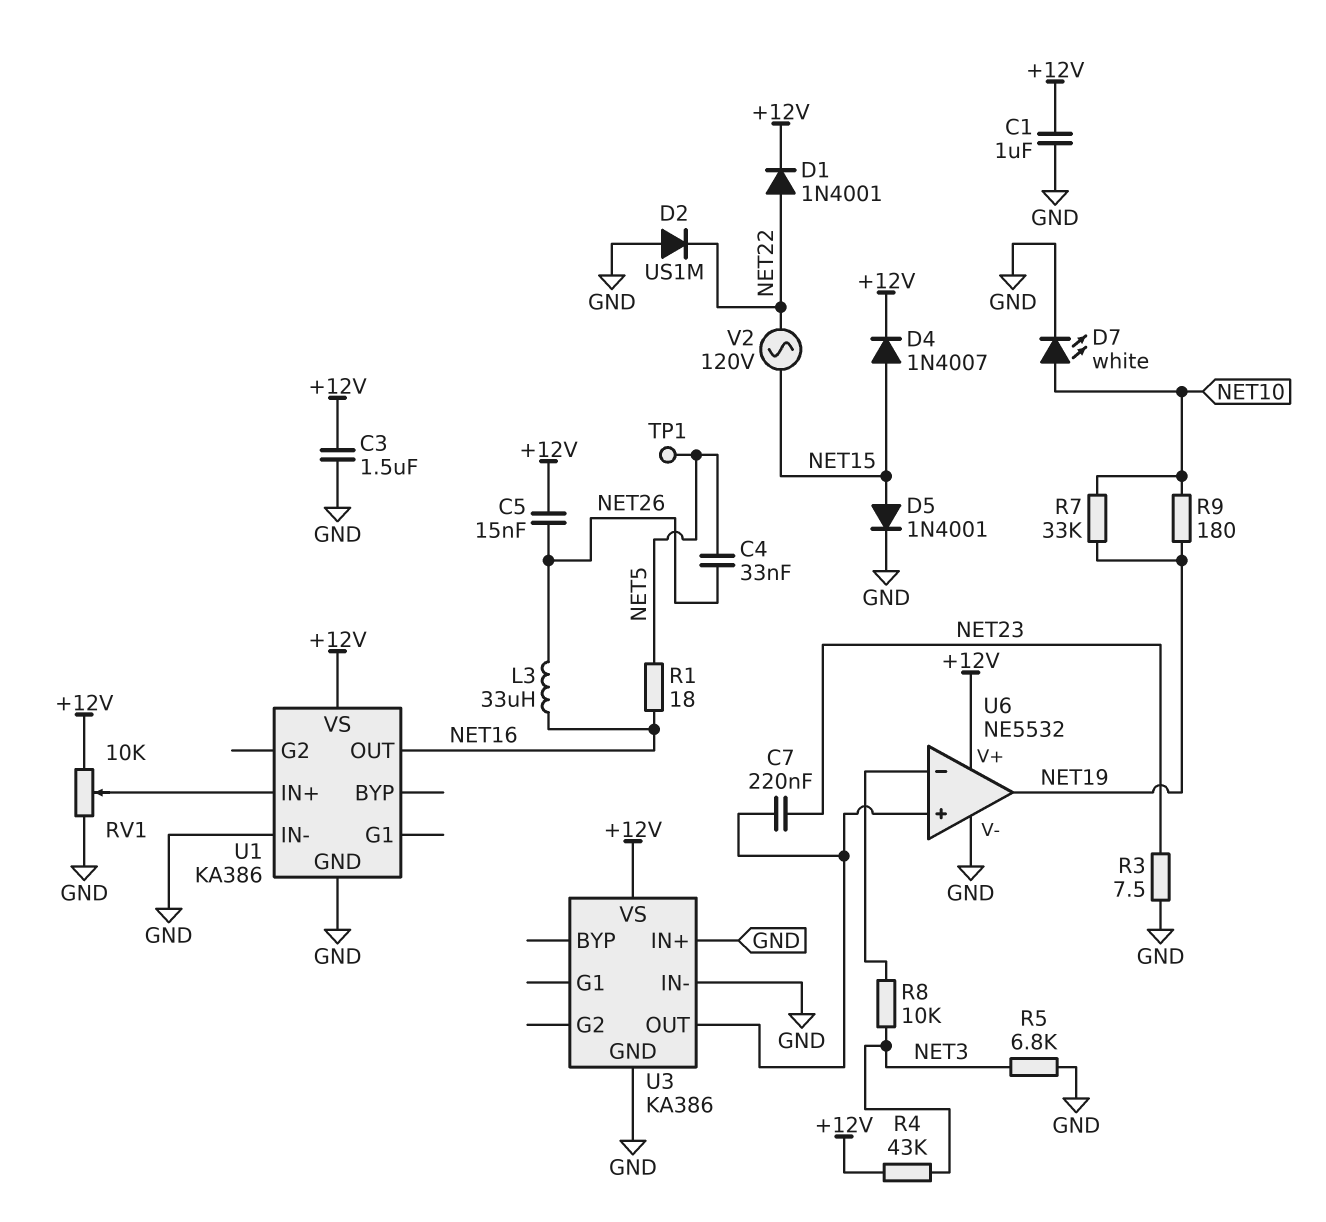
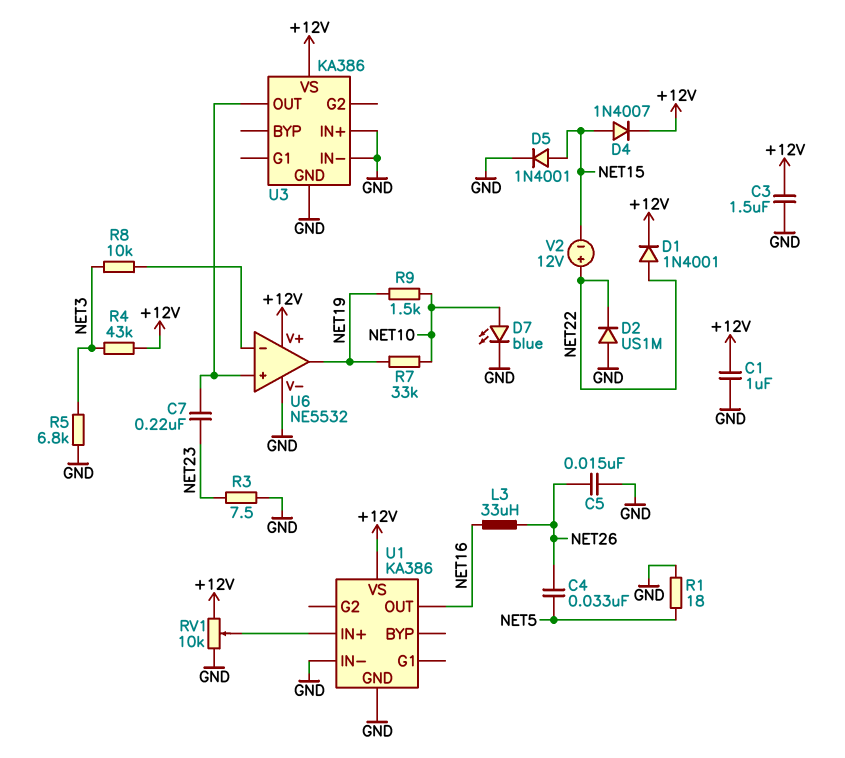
C5: 15nF (+12V, NET26) -> 15nF (GND, NET26)
D7: LED white (A NET10, K GND) -> LED blue (A NET10, K GND)
R1: 18 (NET5, NET16) -> 18 (GND, NET5)
R9: 180 (NET10, NET19) -> 1.5k (NET10, NET19)
TP1: test point (NET5) -> none
V2: AC 120V (NET15, NET22) -> 12V (plus NET22, minus NET15)

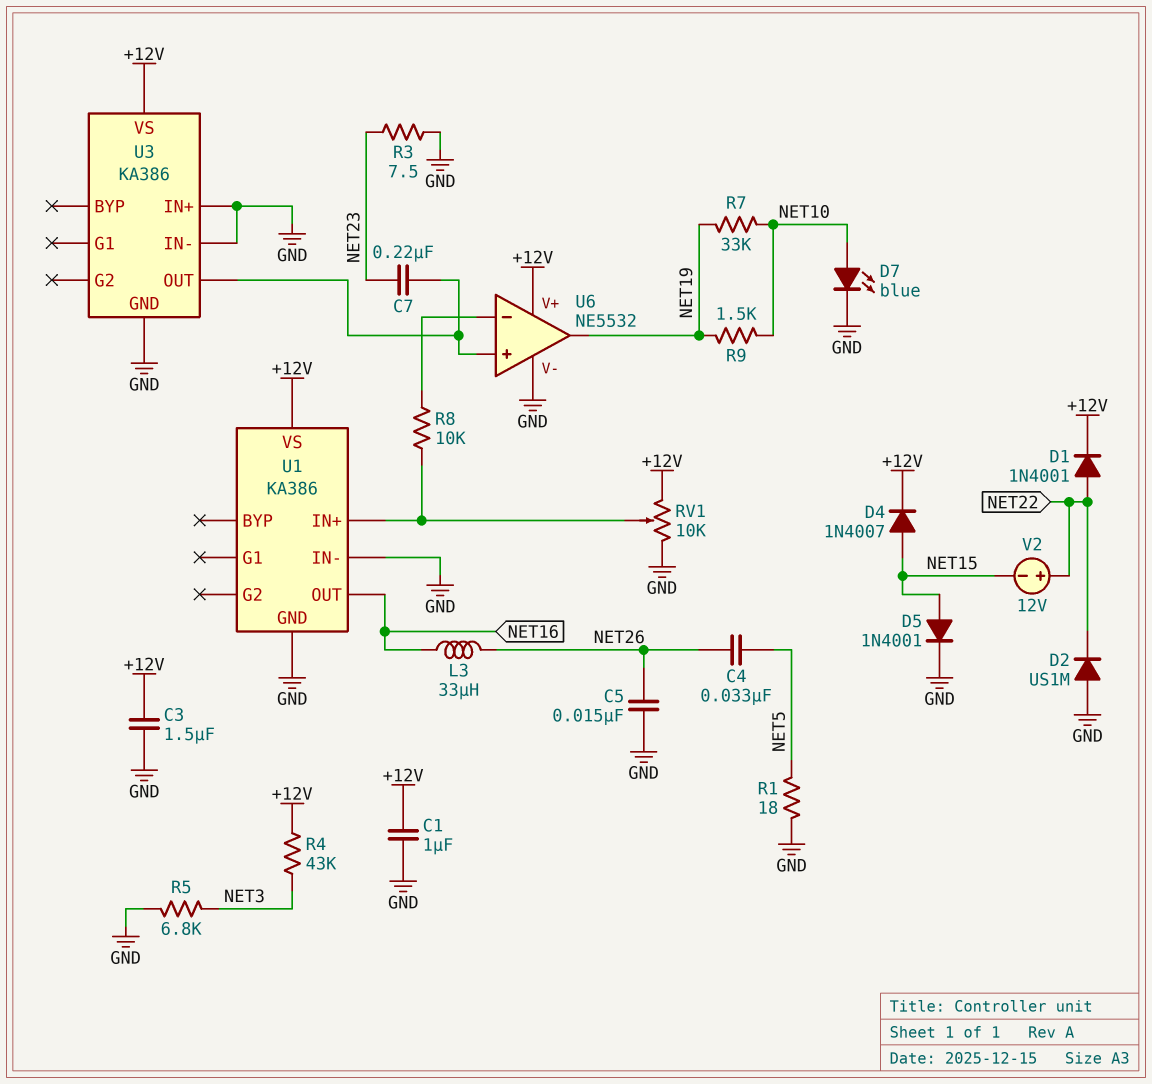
R8: 10k (NET3, U6/in-) -> 10k (U1/IN+, U6/in-)

